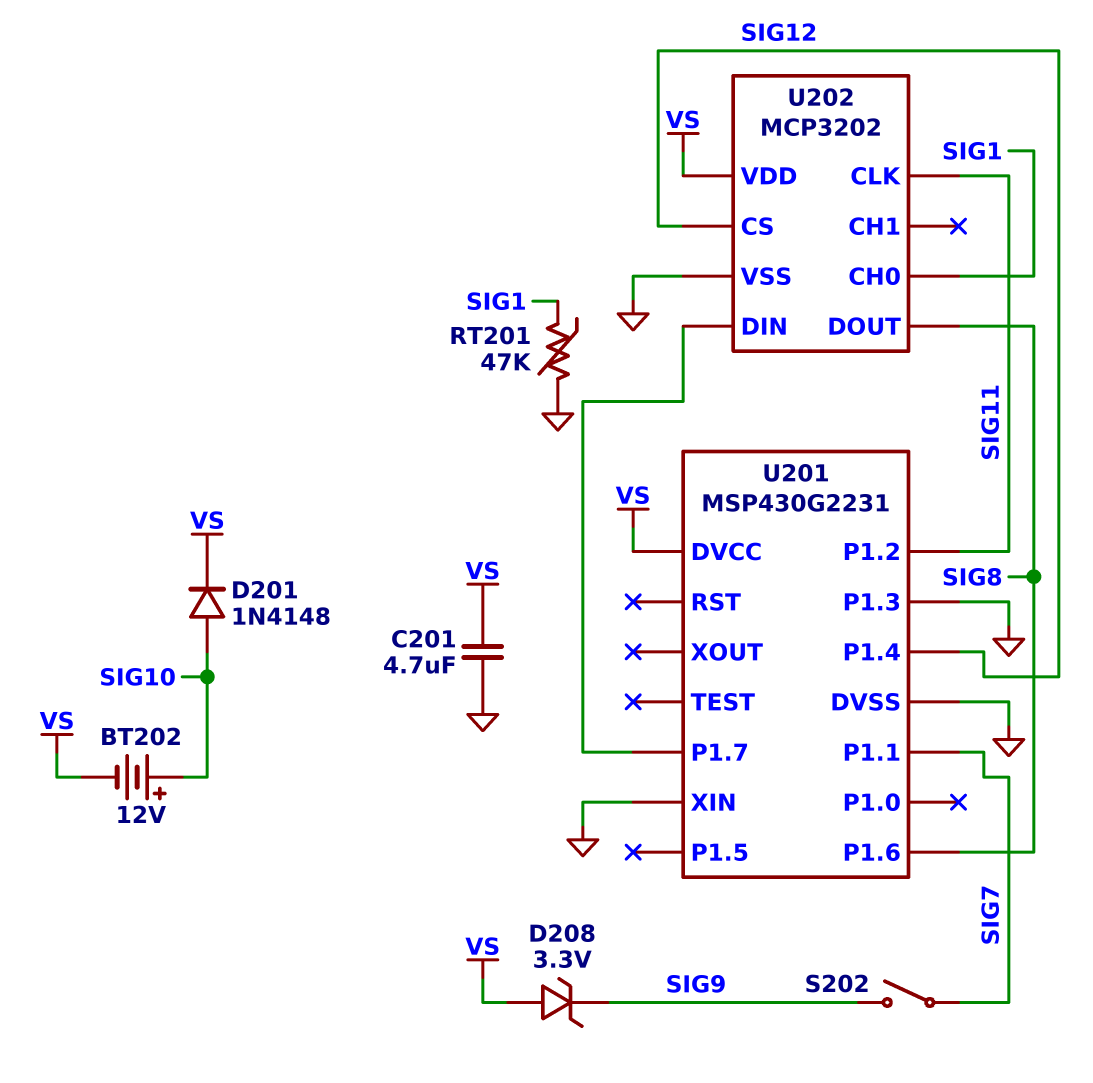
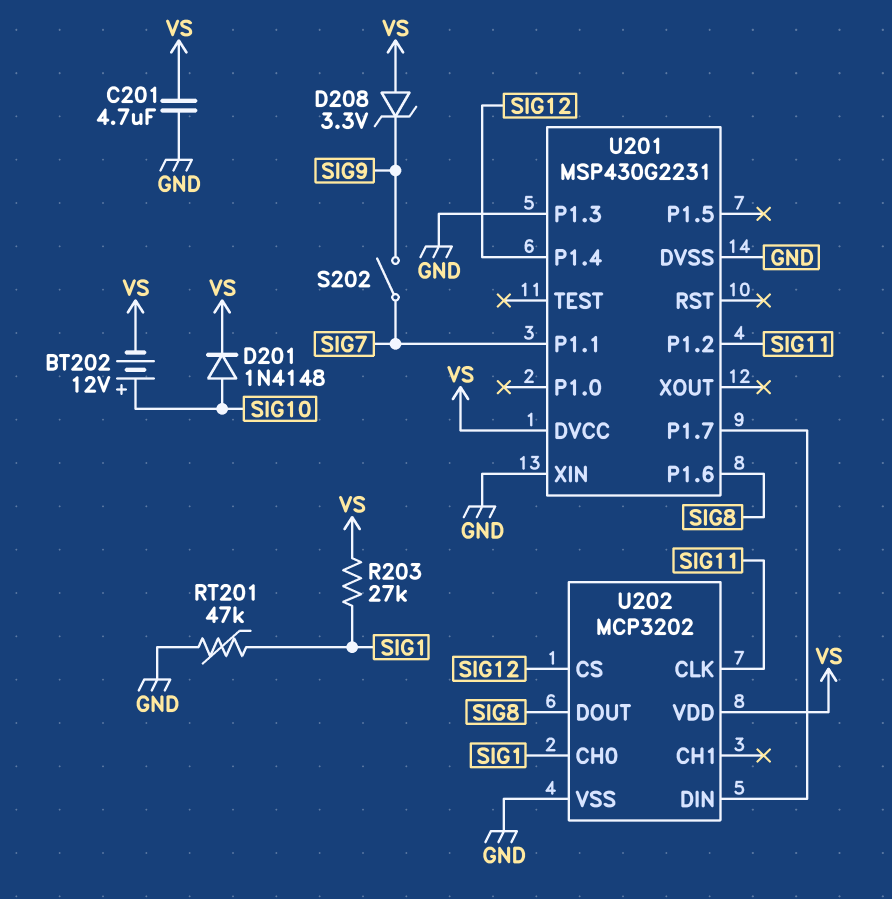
R203: none -> 27k (SIG1, VS)

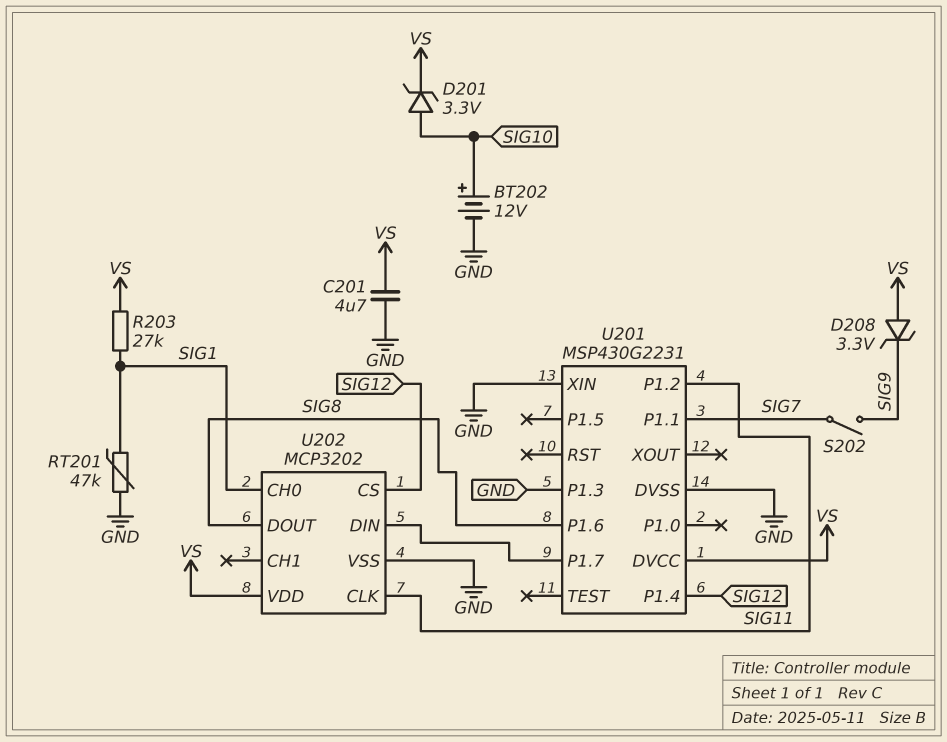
BT202: 12V (plus SIG10, minus VS) -> 12V (plus SIG10, minus GND)
D201: diode 1N4148 (A SIG10, K VS) -> zener 3.3V (A SIG10, K VS)

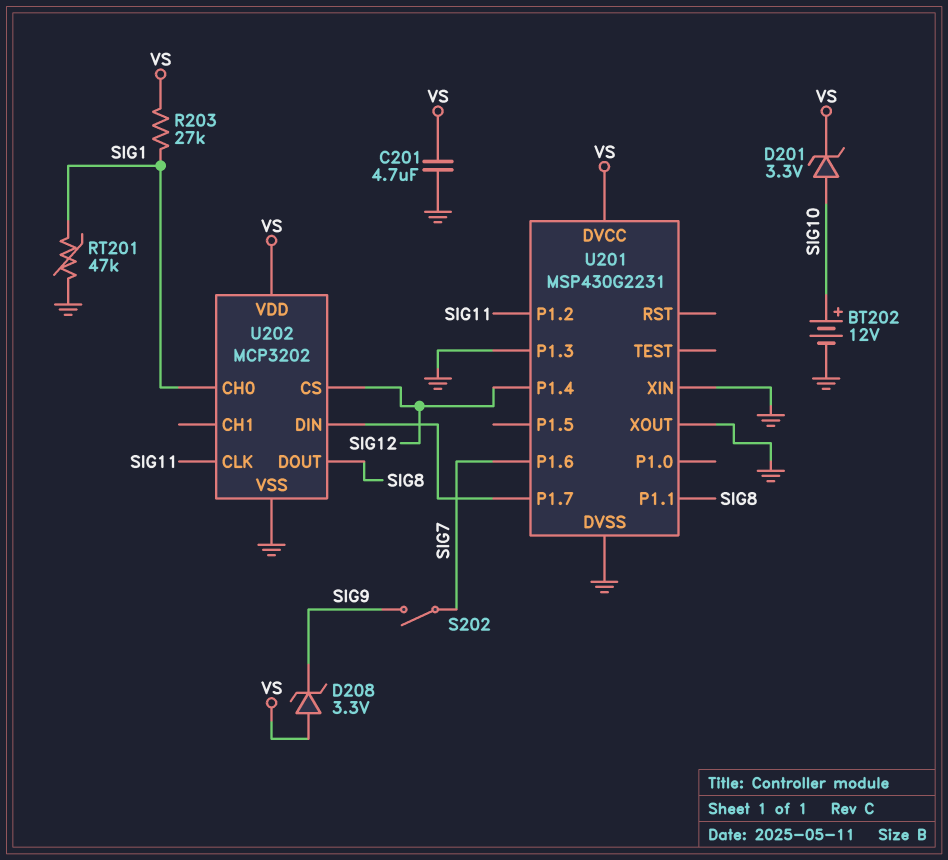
U201 pin P1.1: SIG7 -> SIG8
U201 pin P1.6: SIG8 -> SIG7
U201 pin XOUT: none -> GND

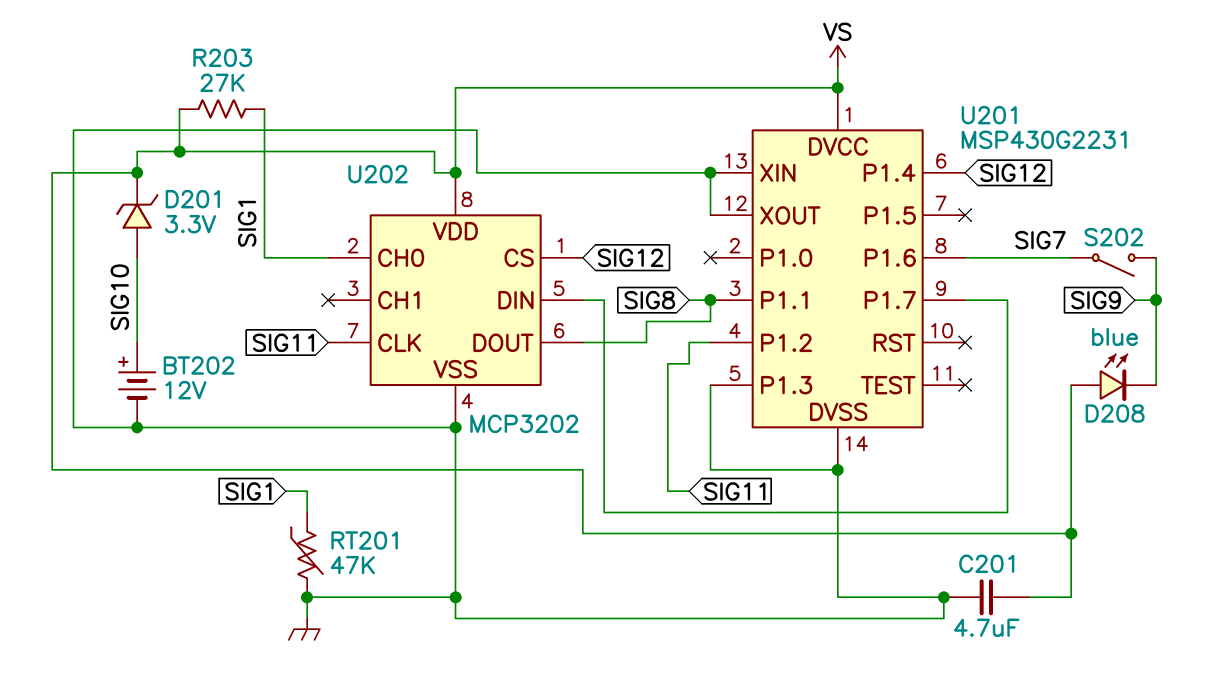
D208: zener 3.3V (A VS, K SIG9) -> LED blue (A VS, K SIG9)

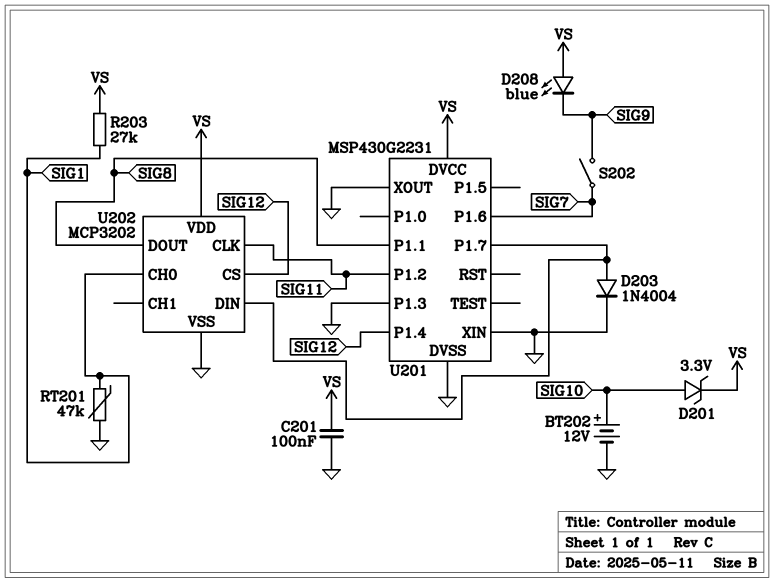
C201: 4.7uF (GND, VS) -> 100nF (GND, VS)
D203: none -> diode 1N4004 (A U201/P1.7, K GND)

